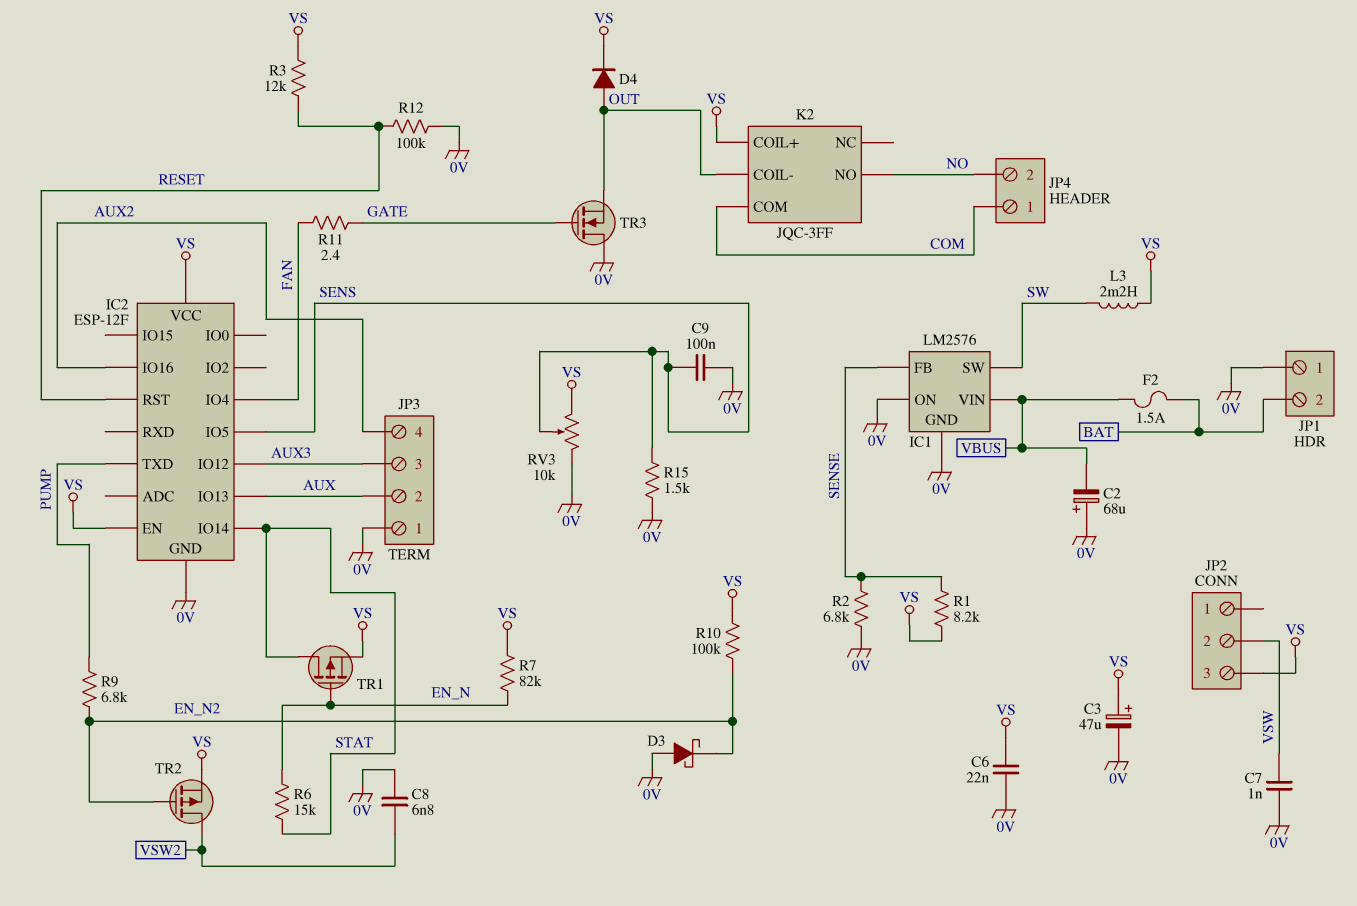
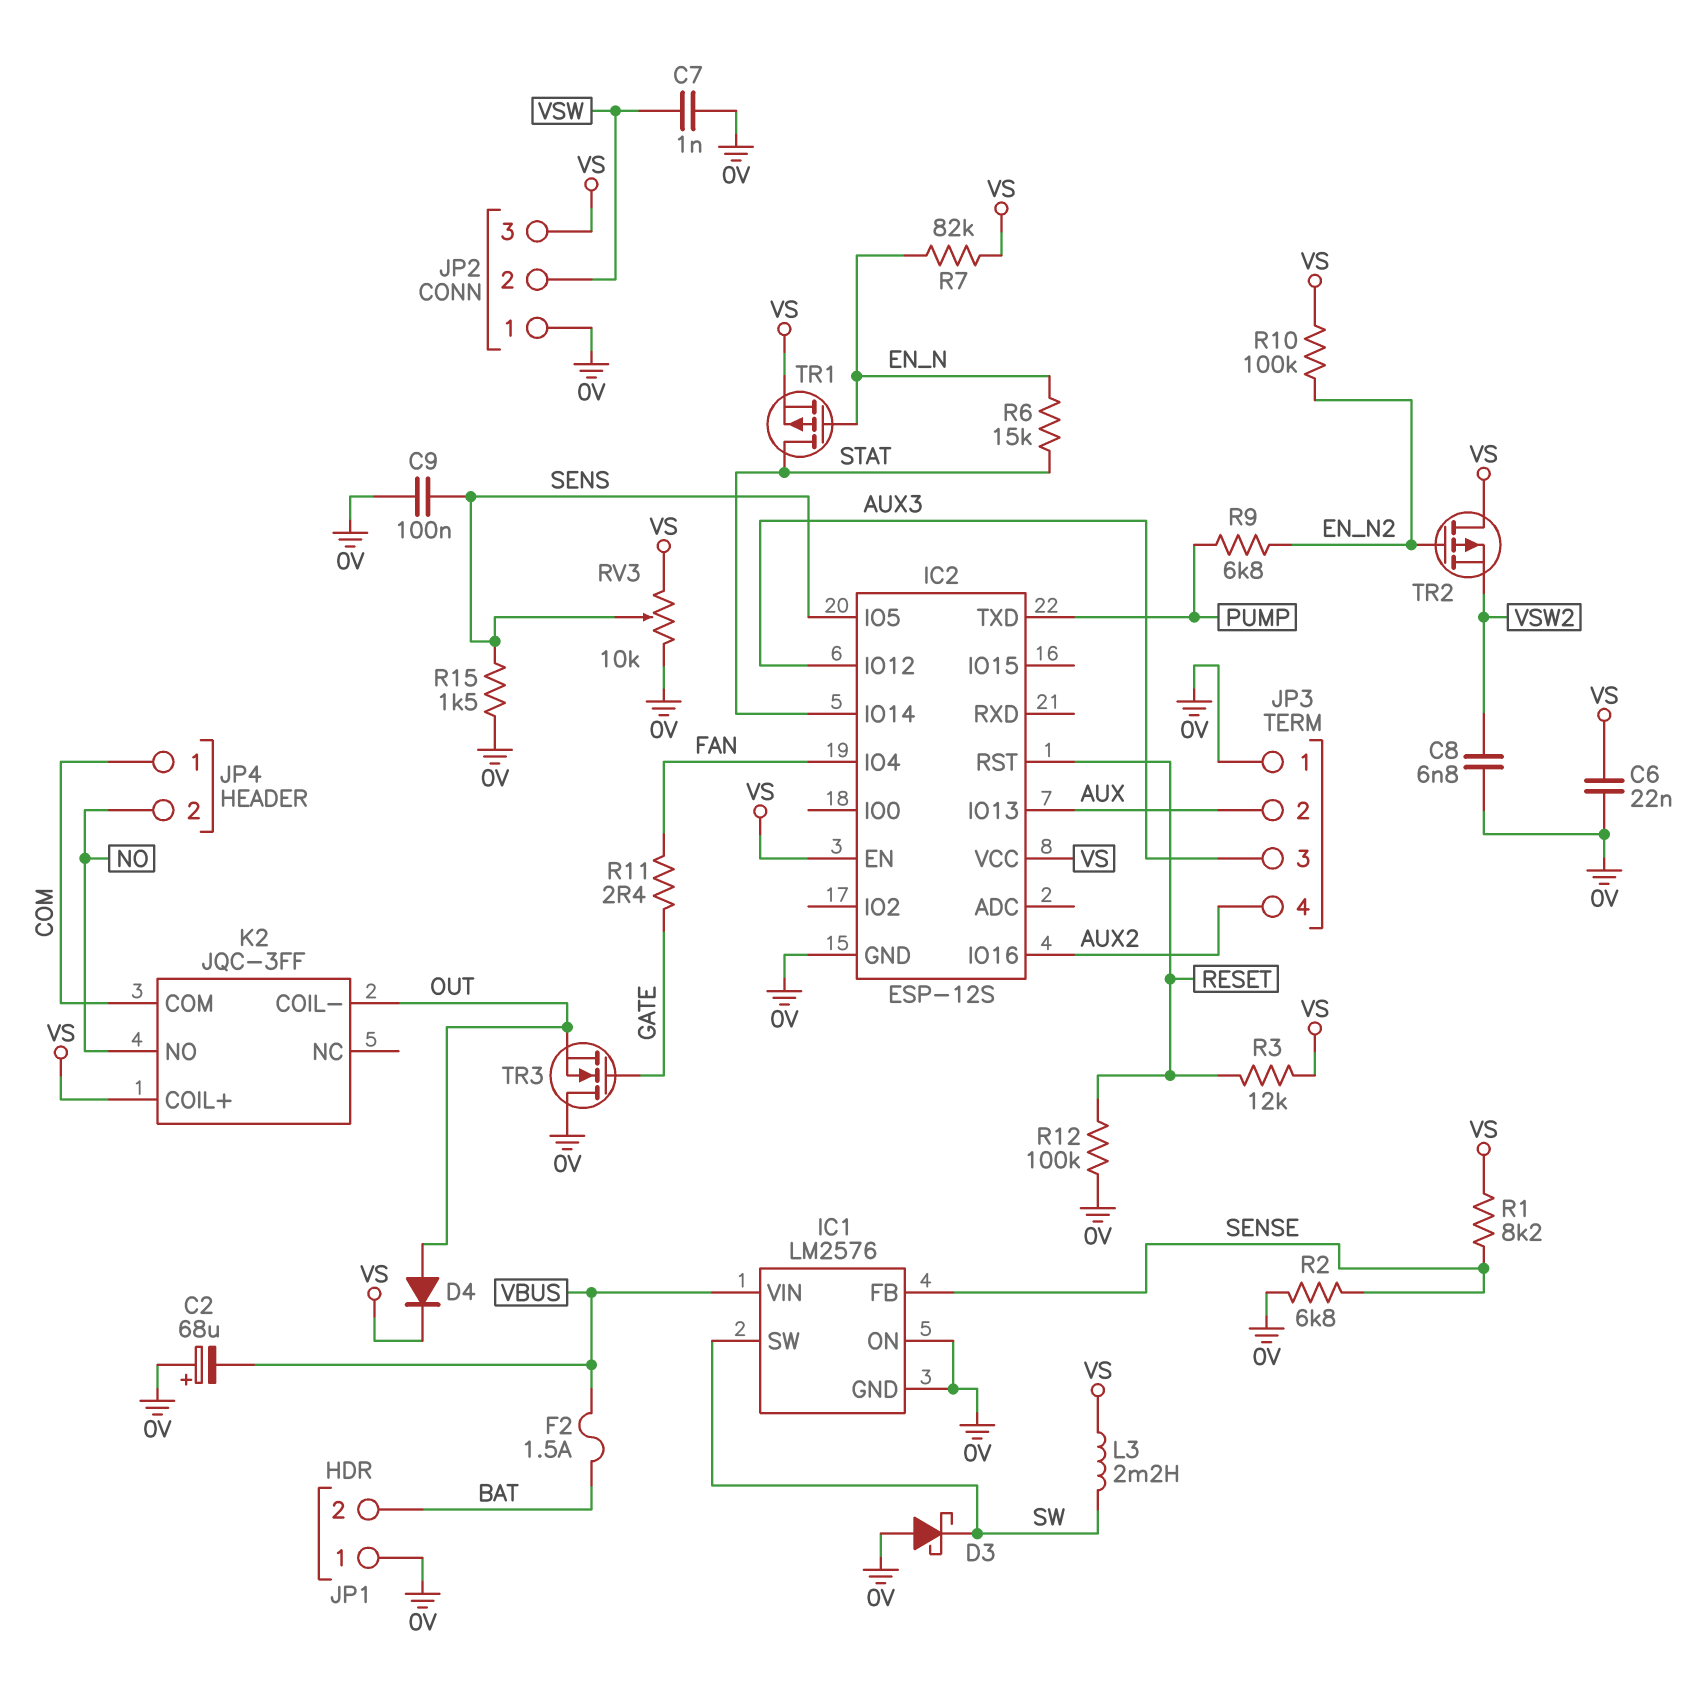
C3: 47uF (plus VS, minus 0V) -> none
D3: schottky (A 0V, K EN_N2) -> schottky (A 0V, K SW)
IC2: ESP-12F -> ESP-12S
JP2 pin 1: none -> 0V
TR2: PMOS (G EN_N2, D VSW2, S VS) -> PMOS (G EN_N2, D VS, S VSW2)

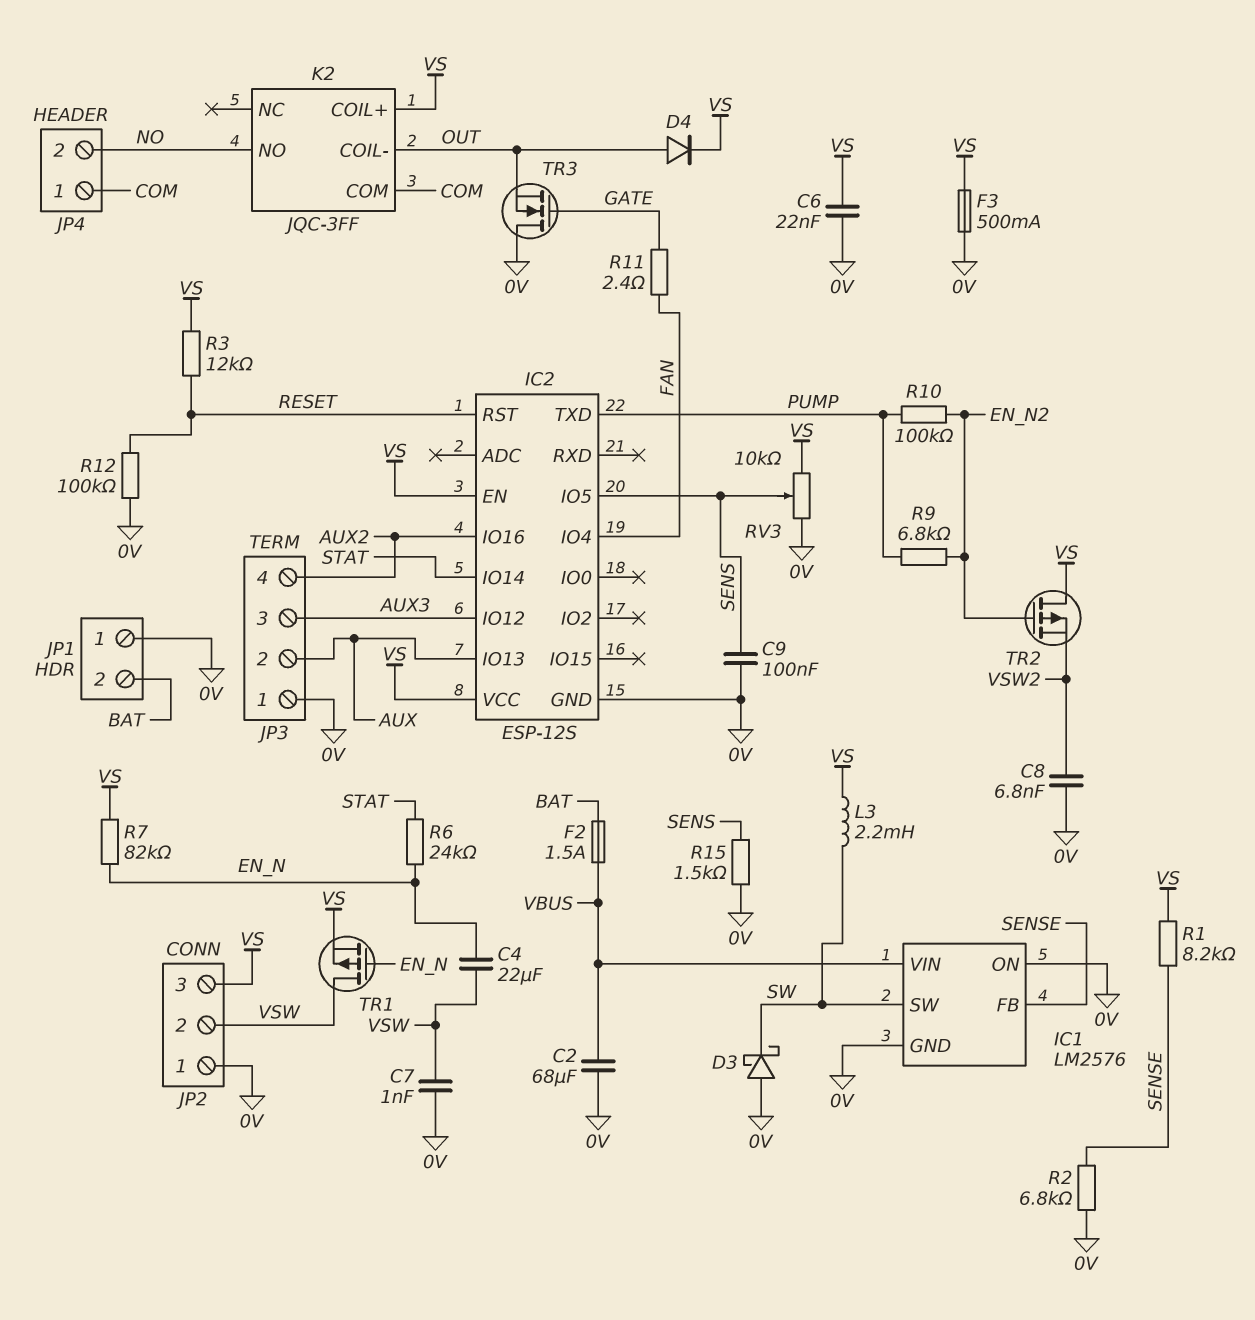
C2: 68uF (plus 0V, minus VBUS) -> 68uF (0V, VBUS)
C4: none -> 22uF (EN_N, VSW)
F3: none -> 500mA (0V, VS)
R6: 15k (EN_N, STAT) -> 24k (EN_N, STAT)
R10: 100k (EN_N2, VS) -> 100k (EN_N2, PUMP)
TR1: PMOS (G EN_N, D STAT, S VS) -> PMOS (G EN_N, D VSW, S VS)

